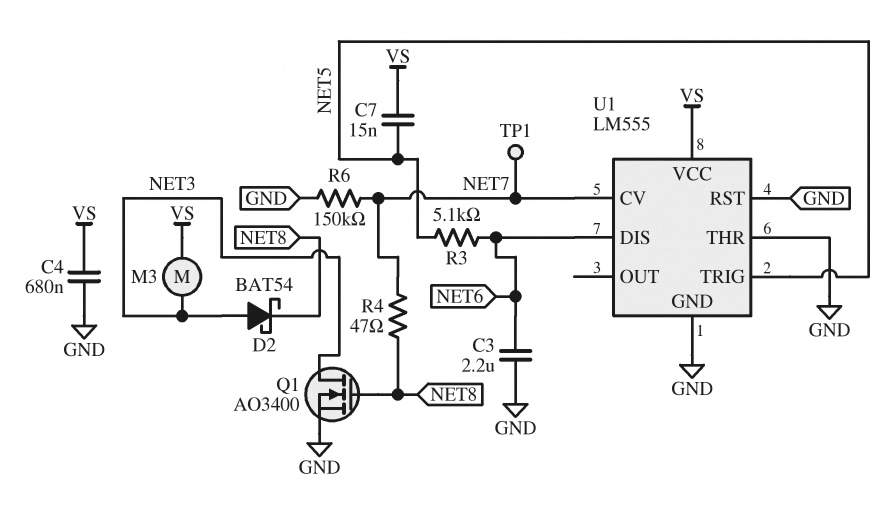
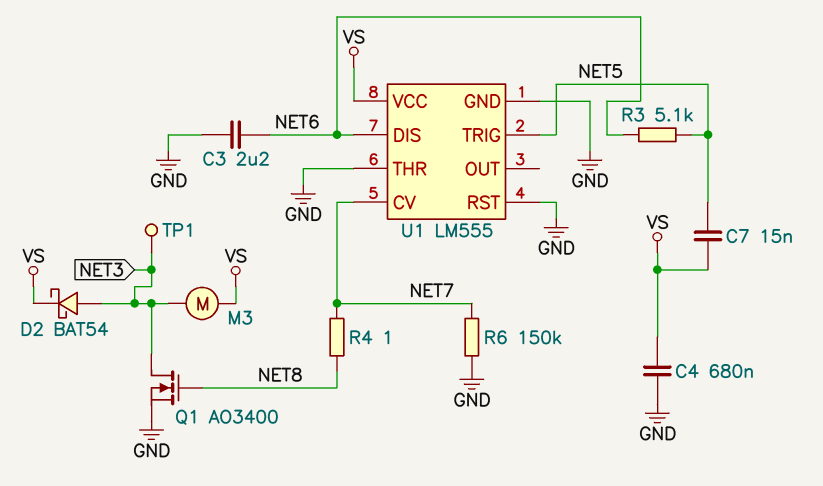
D2: schottky BAT54 (A NET3, K NET8) -> schottky BAT54 (A NET3, K VS)
R4: 47 (NET7, NET8) -> 1 (NET7, NET8)
TP1: test point (NET7) -> test point (NET3)

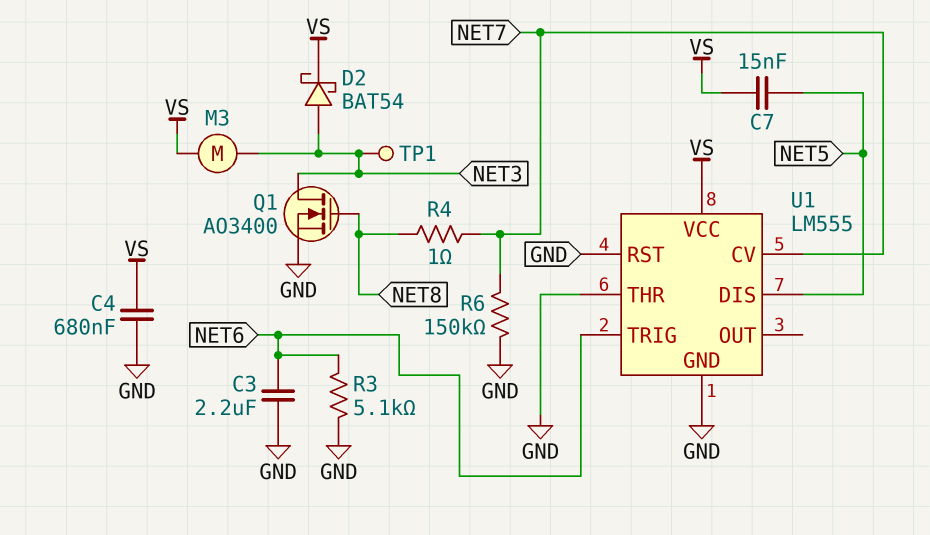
R3: 5.1k (NET5, NET6) -> 5.1k (GND, NET6)
U1 pin DIS: NET6 -> NET5
U1 pin TRIG: NET5 -> NET6

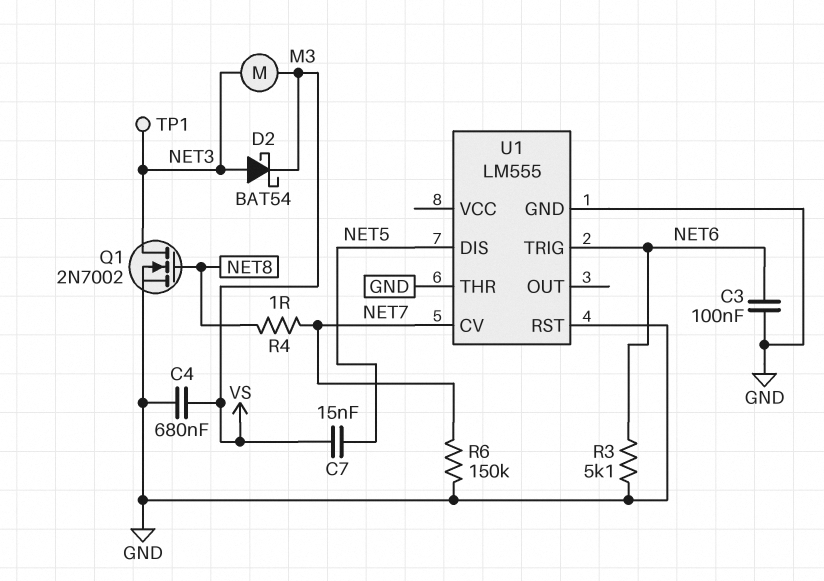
C3: 2.2uF (GND, NET6) -> 100nF (GND, NET6)
Q1: NMOS AO3400 (G NET8, D NET3, S GND) -> NMOS 2N7002 (G NET8, D NET3, S GND)
U1 pin VCC: VS -> none

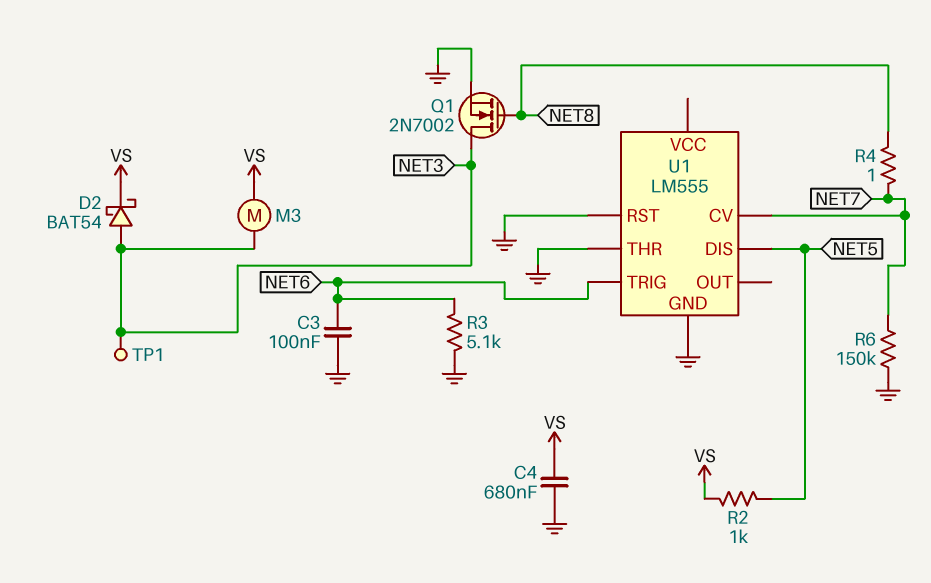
C7: 15nF (NET5, VS) -> none
R2: none -> 1k (NET5, VS)

